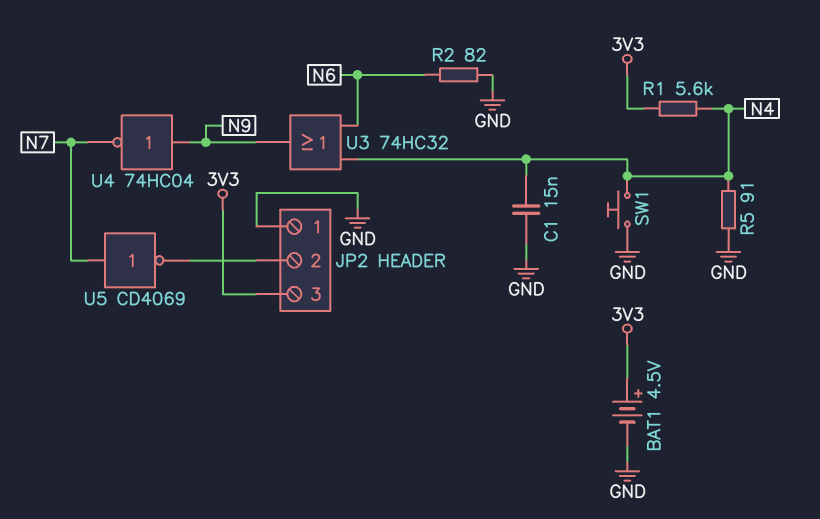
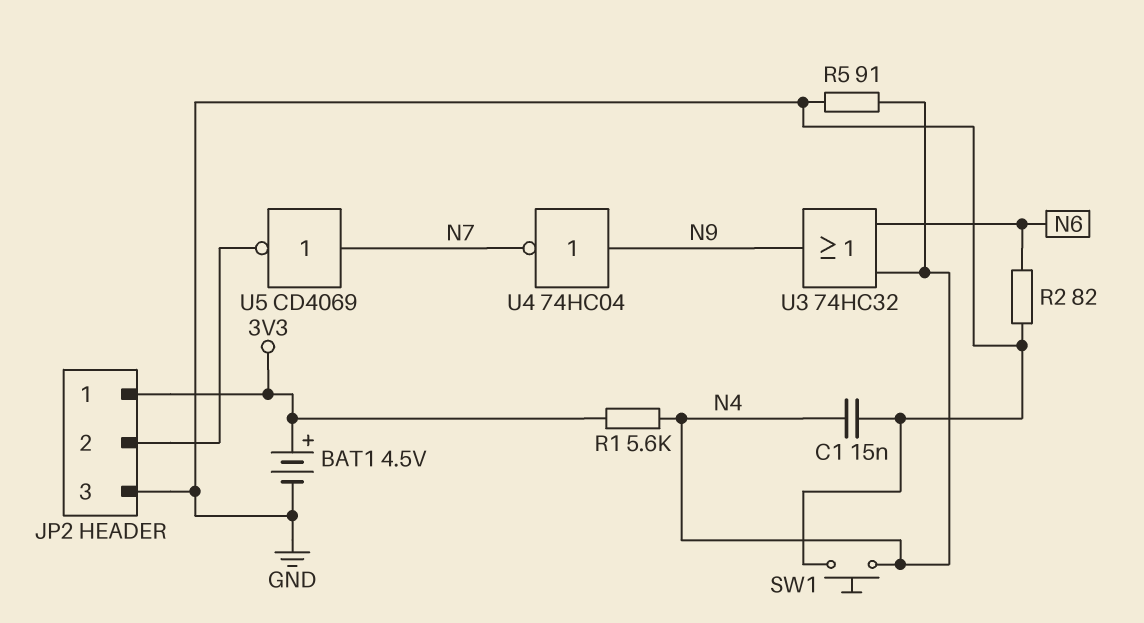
JP2 pin 1: GND -> 3V3
JP2 pin 3: 3V3 -> GND

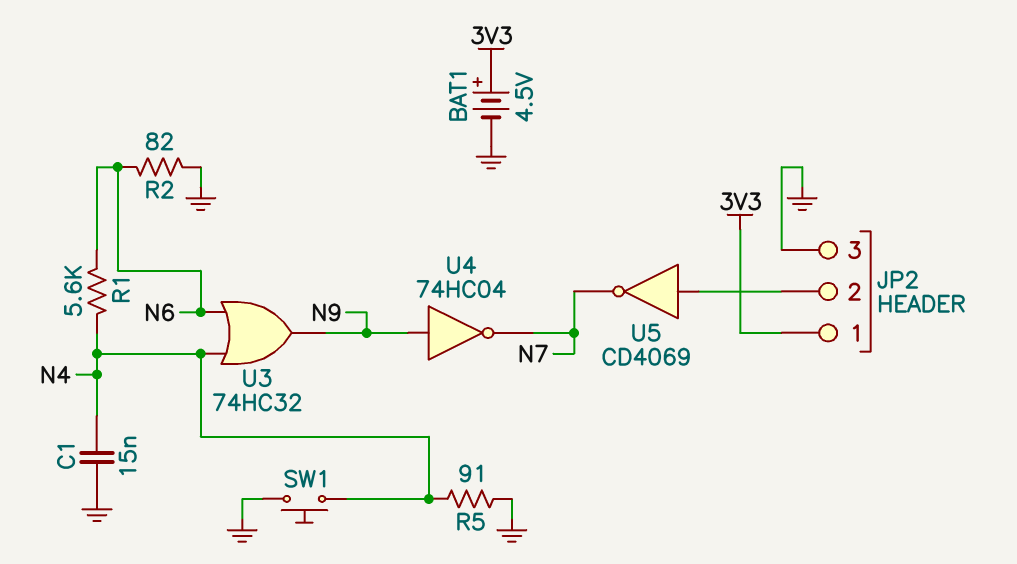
R1: 5.6k (3V3, N4) -> 5.6k (N4, N6)
U5: NOT CD4069 (in N7, out JP2/2) -> NOT CD4069 (in JP2/2, out N7)

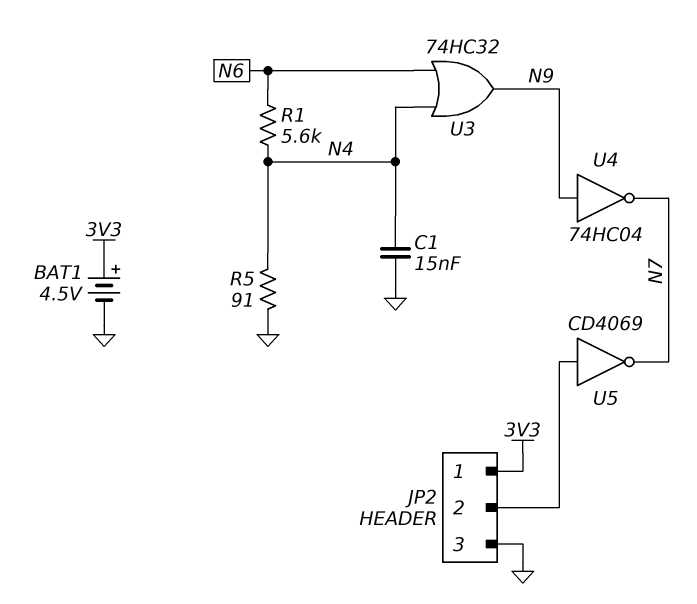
R2: 82 (GND, N6) -> none
SW1: button (GND, N4) -> none

